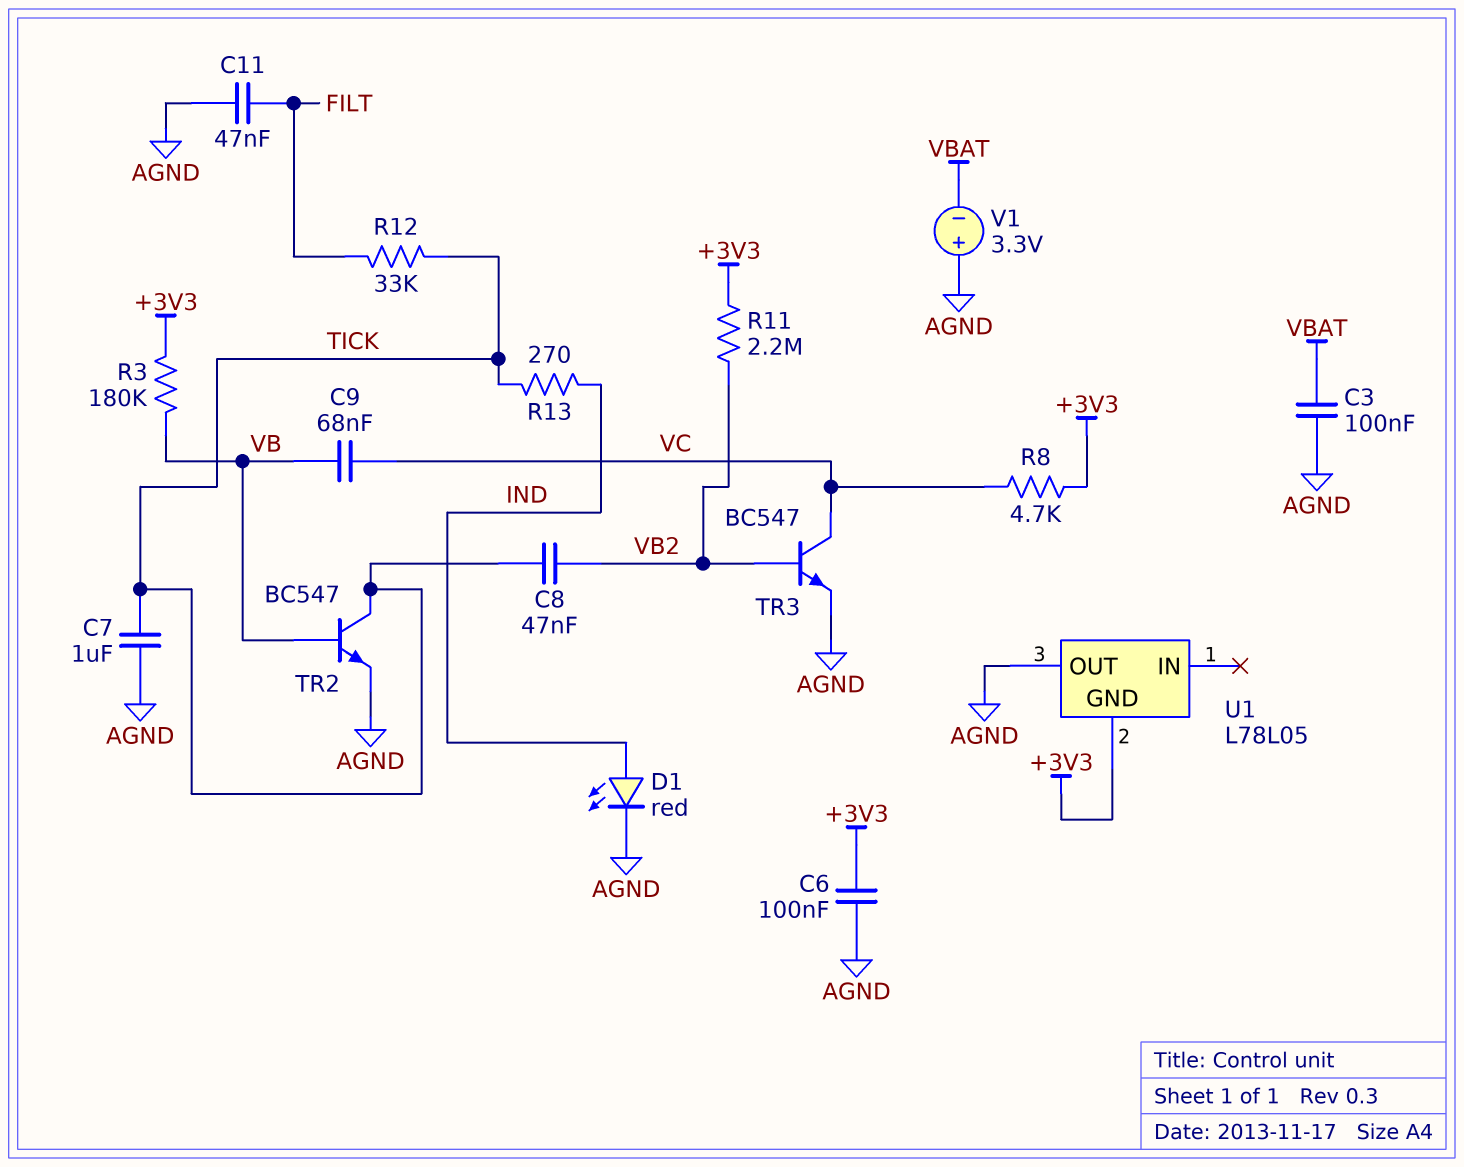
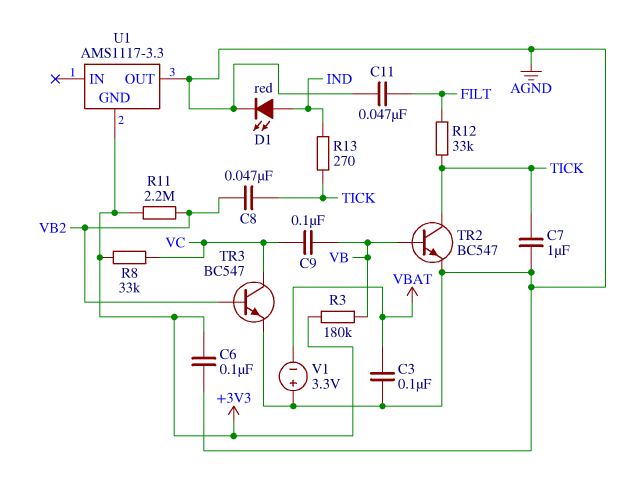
C9: 68nF (VB, VC) -> 100nF (VB, VC)
R8: 4.7k (+3V3, VC) -> 33k (+3V3, VC)
U1: L78L05 -> AMS1117-3.3

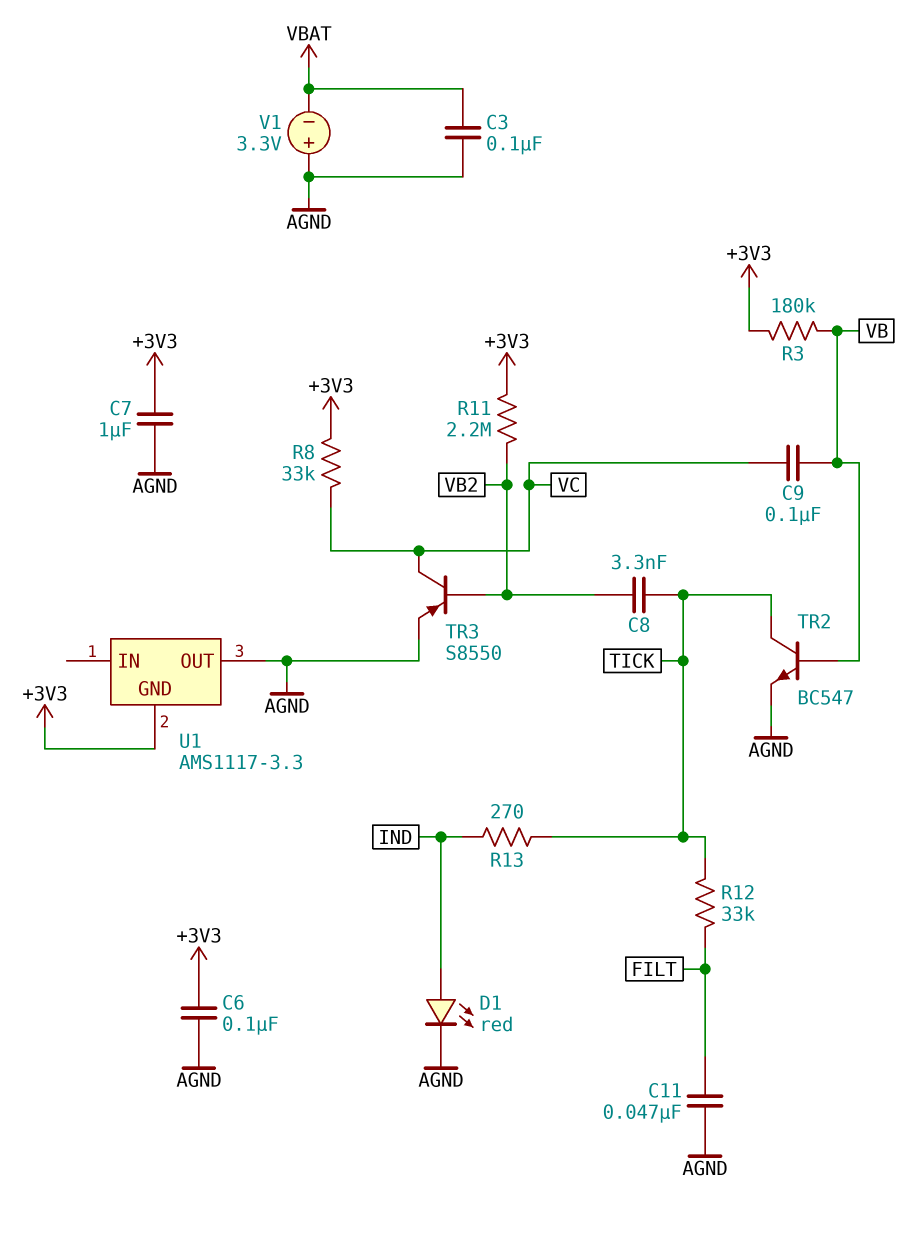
C7: 1uF (AGND, TICK) -> 1uF (+3V3, AGND)
C8: 47nF (TICK, VB2) -> 3.3nF (TICK, VB2)
TR3: NPN BC547 (B VB2, C VC, E AGND) -> PNP S8550 (B VB2, C VC, E AGND)

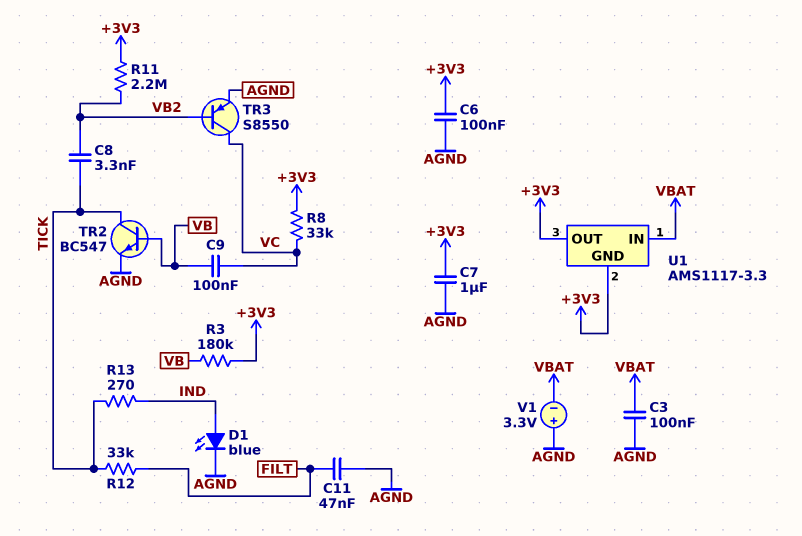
D1: LED red (A IND, K AGND) -> LED blue (A IND, K AGND)
U1 pin IN: none -> VBAT
U1 pin OUT: AGND -> +3V3

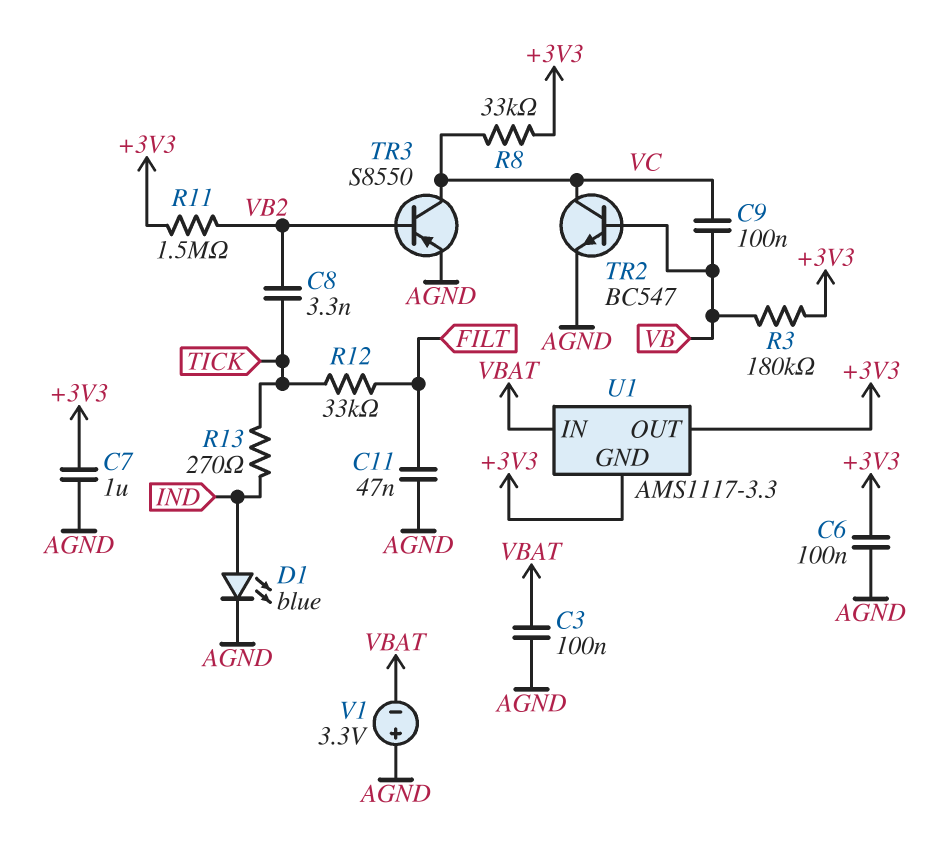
R11: 2.2M (+3V3, VB2) -> 1.5M (+3V3, VB2)
TR2: NPN BC547 (B VB, C TICK, E AGND) -> NPN BC547 (B VB, C VC, E AGND)

